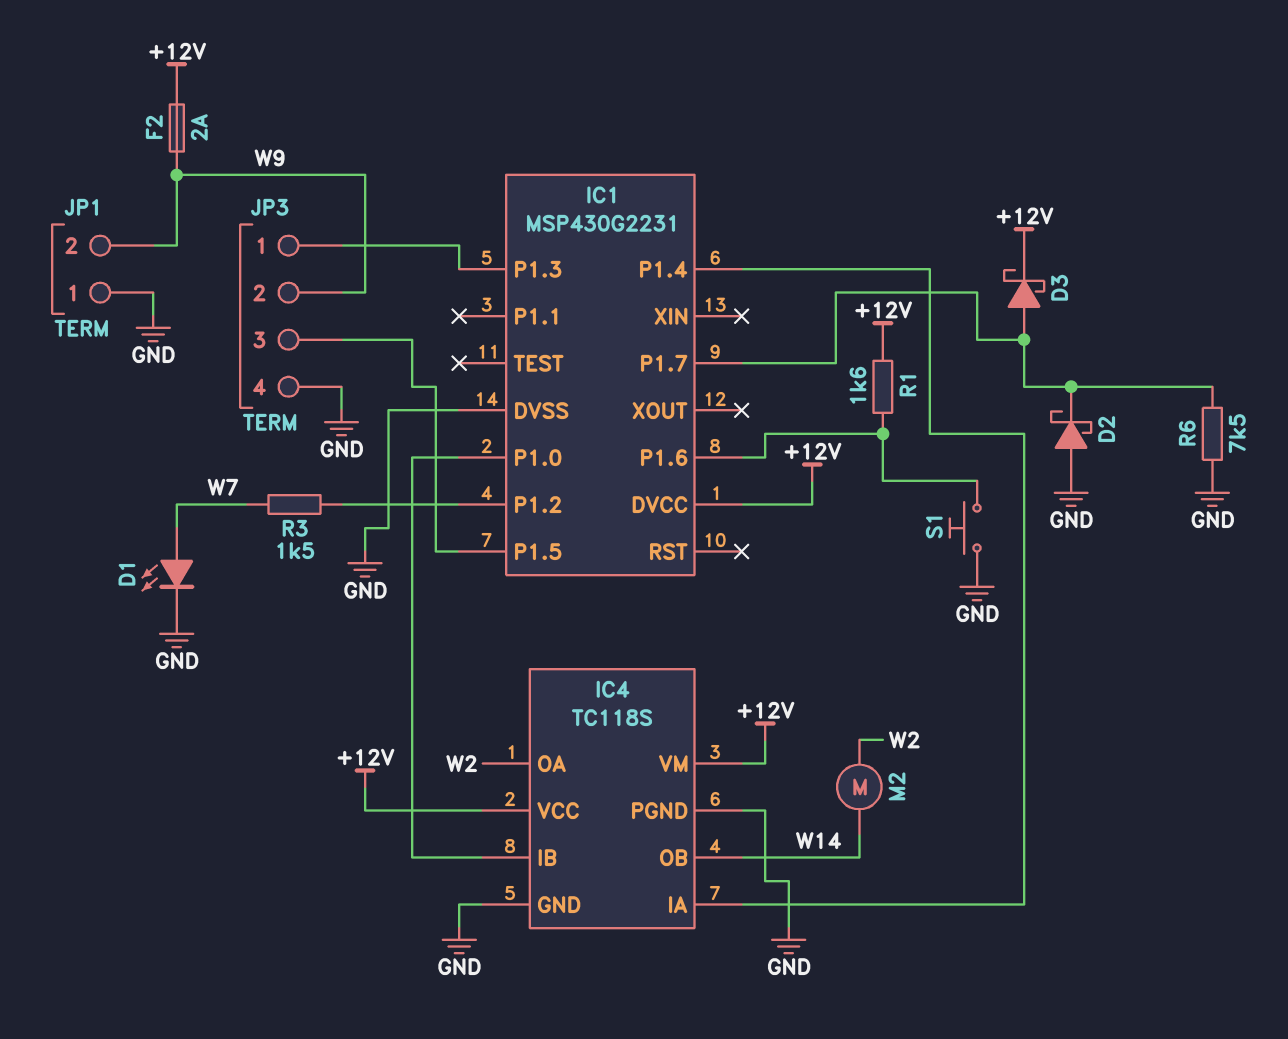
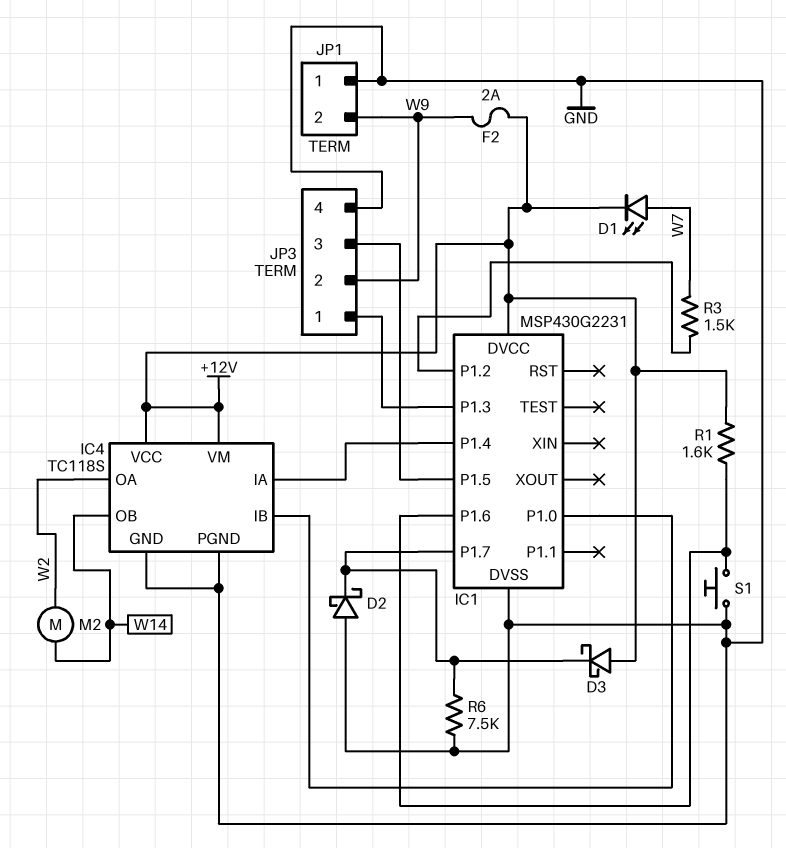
D1: LED (A W7, K GND) -> LED (A W7, K +12V)
D3: schottky (A IC1/P1.7, K +12V) -> schottky (A +12V, K IC1/P1.7)

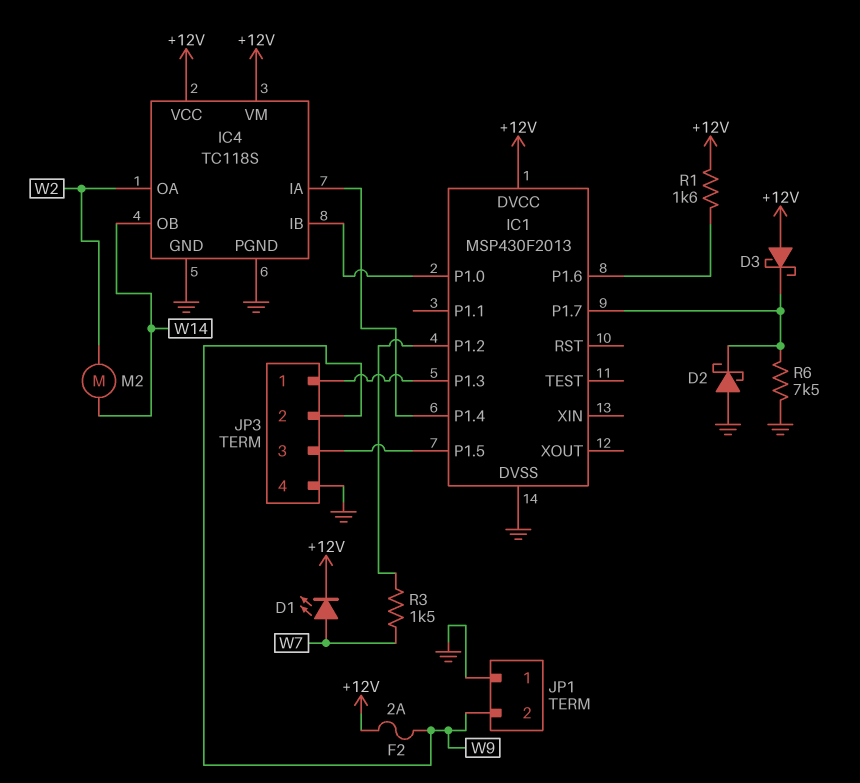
IC1: MSP430G2231 -> MSP430F2013
S1: button (GND, IC1/P1.6) -> none

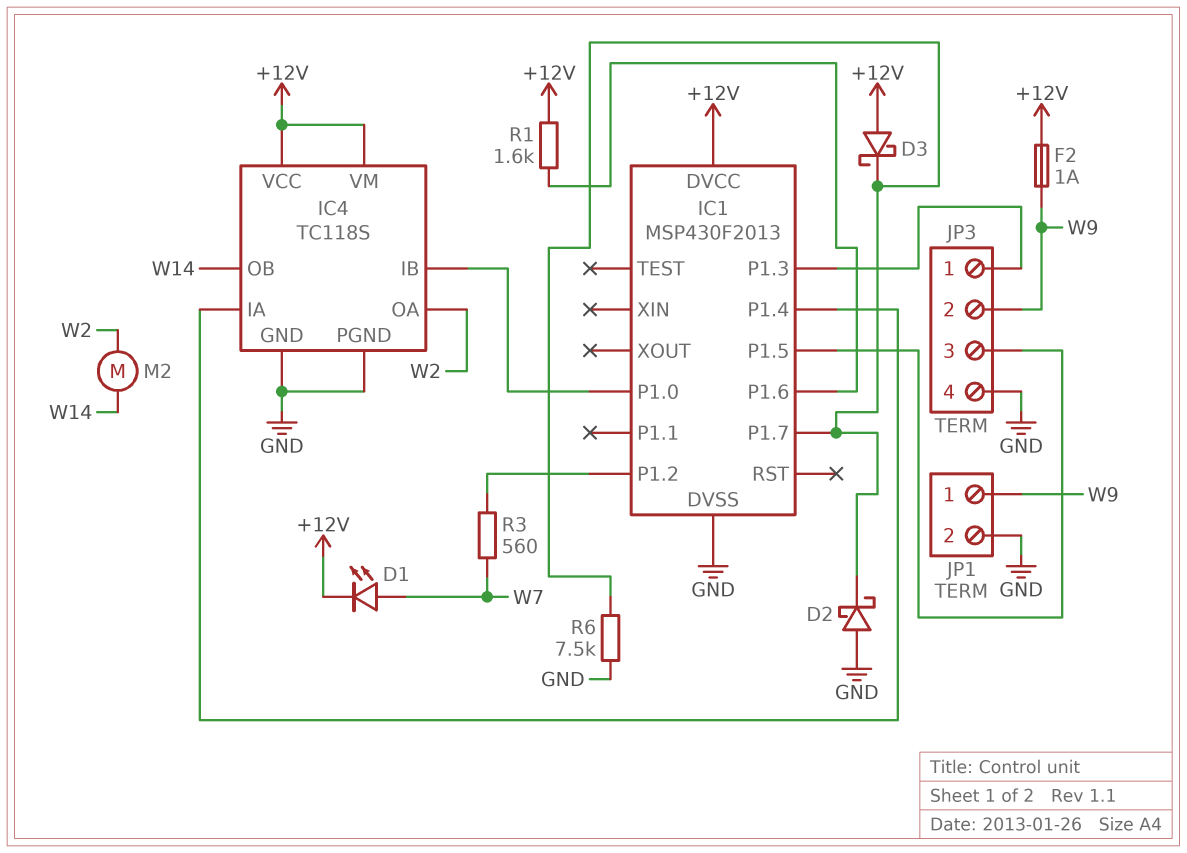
F2: 2A (+12V, W9) -> 1A (+12V, W9)
JP1 pin 1: GND -> W9
JP1 pin 2: W9 -> GND
R3: 1.5k (IC1/P1.2, W7) -> 560 (IC1/P1.2, W7)

